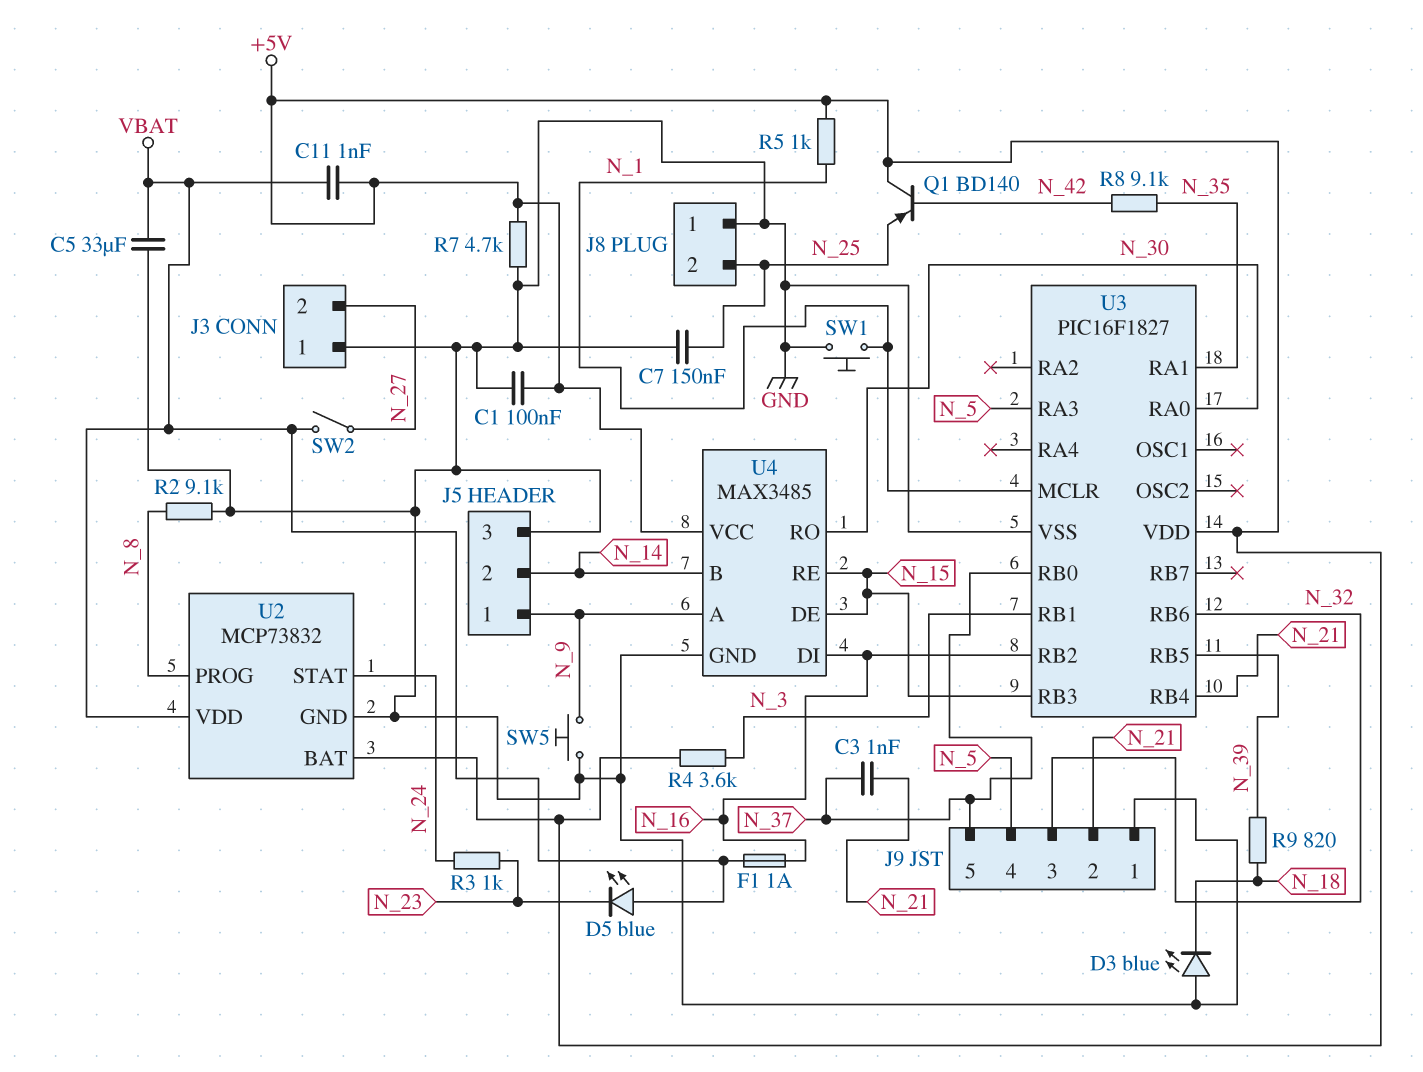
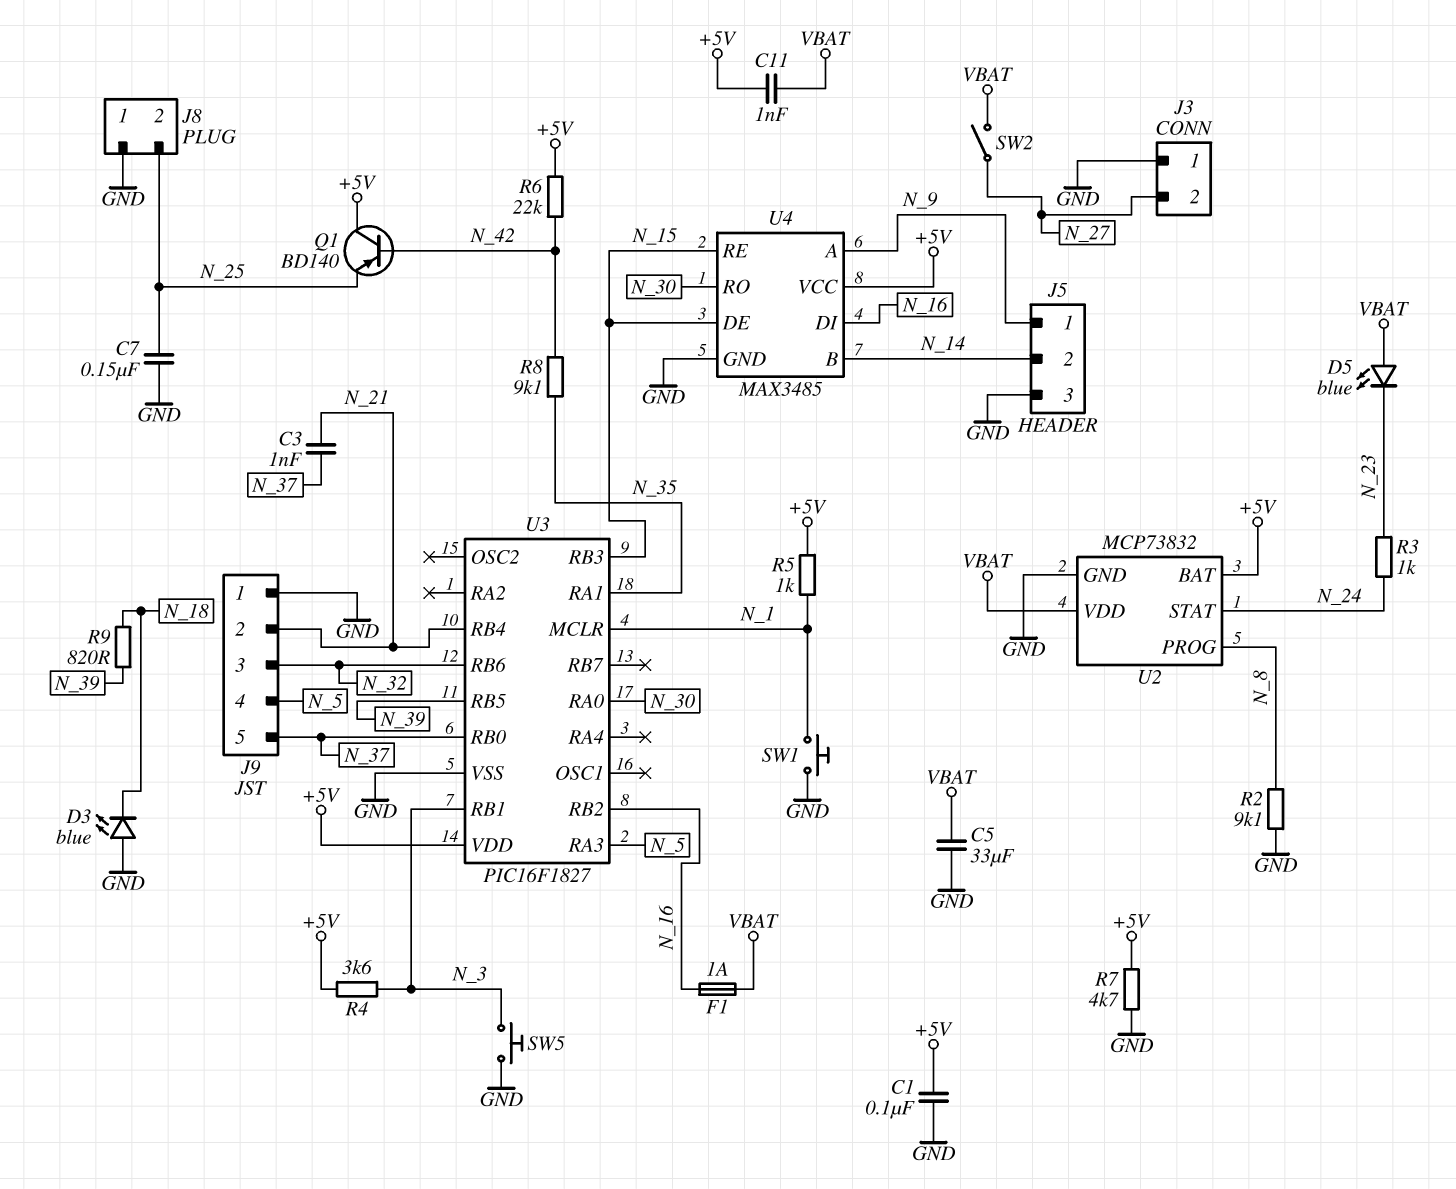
R6: none -> 22k (+5V, N_42)
SW5: button (GND, N_9) -> button (GND, N_3)

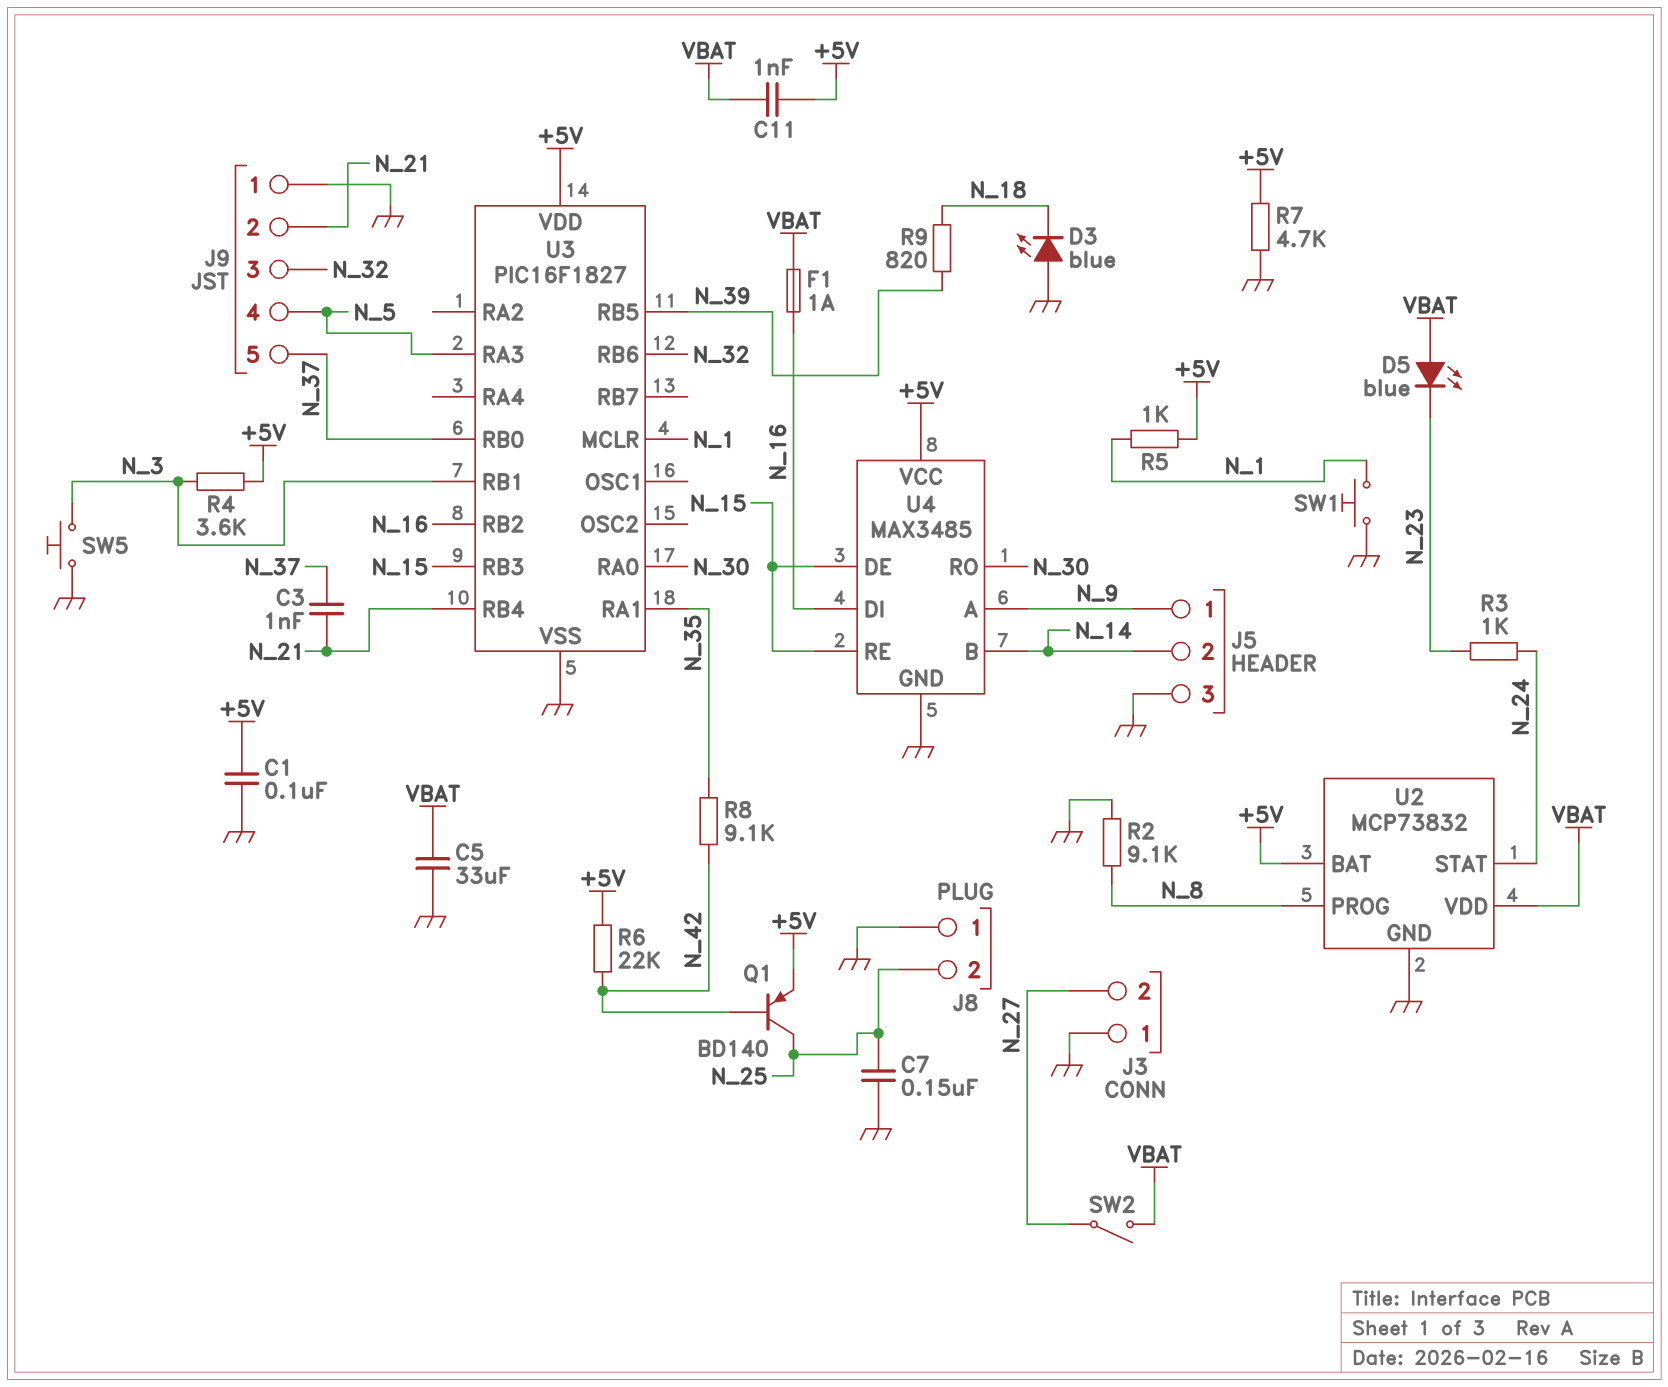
Q1: PNP BD140 (B N_42, C +5V, E N_25) -> PNP BD140 (B N_42, C N_25, E +5V)

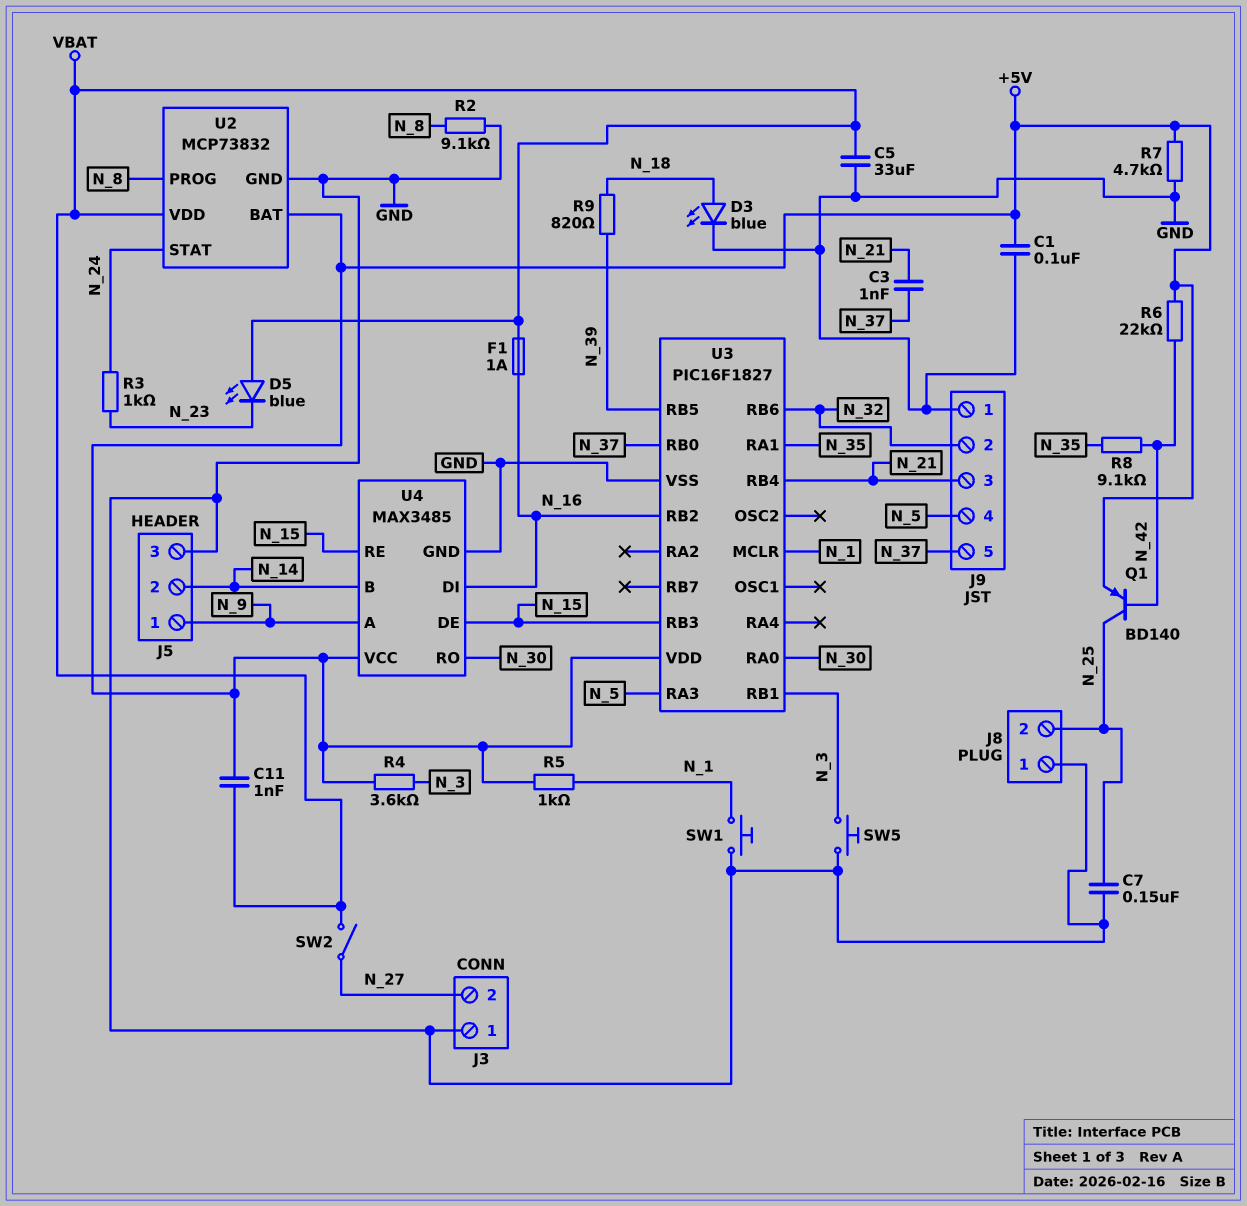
D3: LED blue (A GND, K N_18) -> LED blue (A N_18, K GND)
J9 pin 2: N_21 -> N_32
J9 pin 3: N_32 -> N_21

